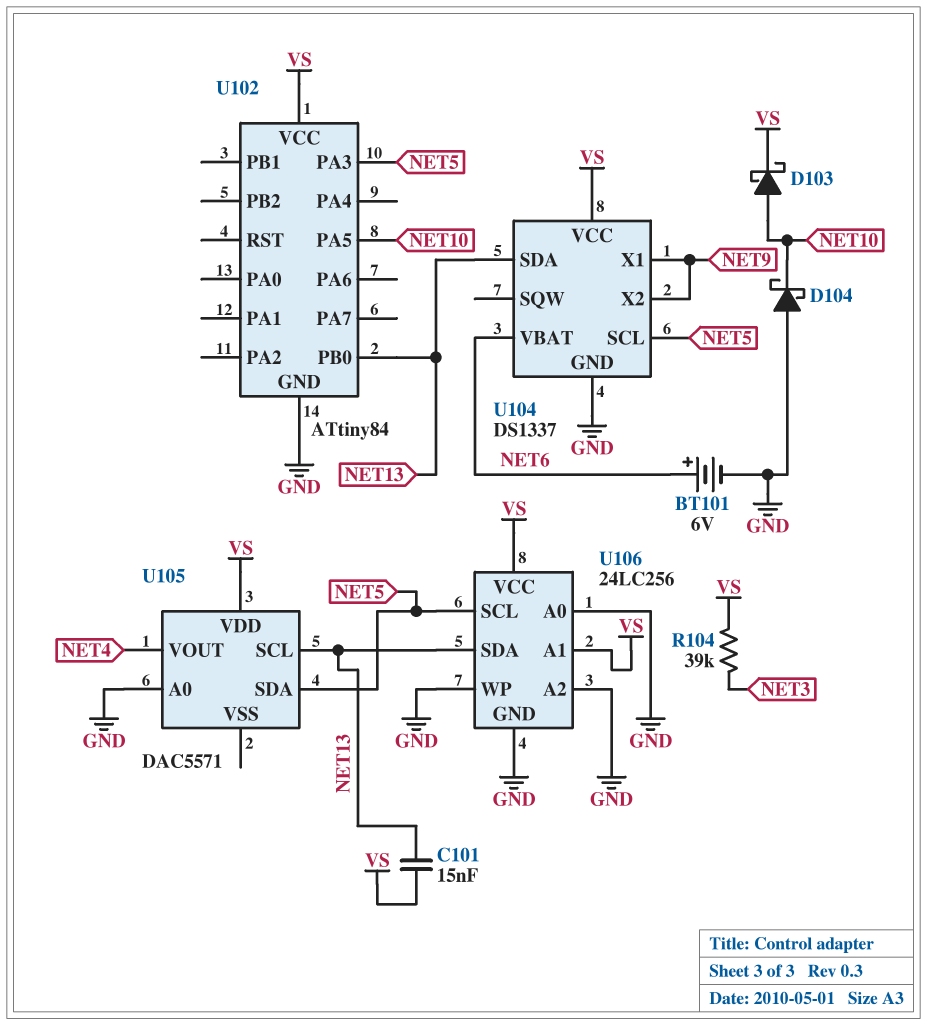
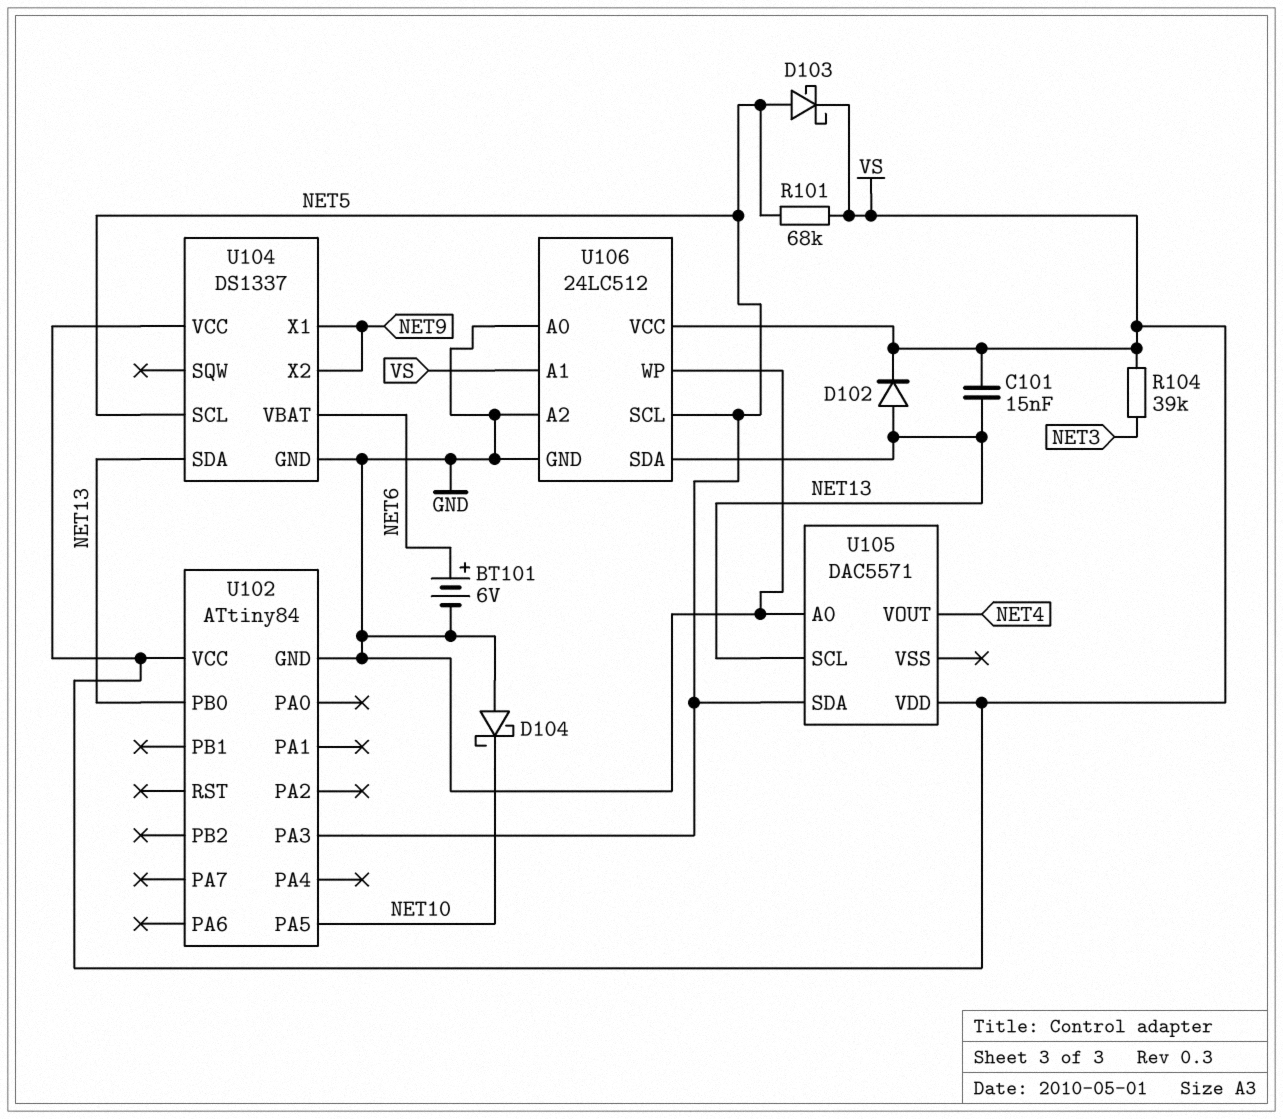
D102: none -> diode (A NET13, K VS)
D103: schottky (A NET10, K VS) -> schottky (A NET5, K VS)
R101: none -> 68k (NET5, VS)
U106: 24LC256 -> 24LC512

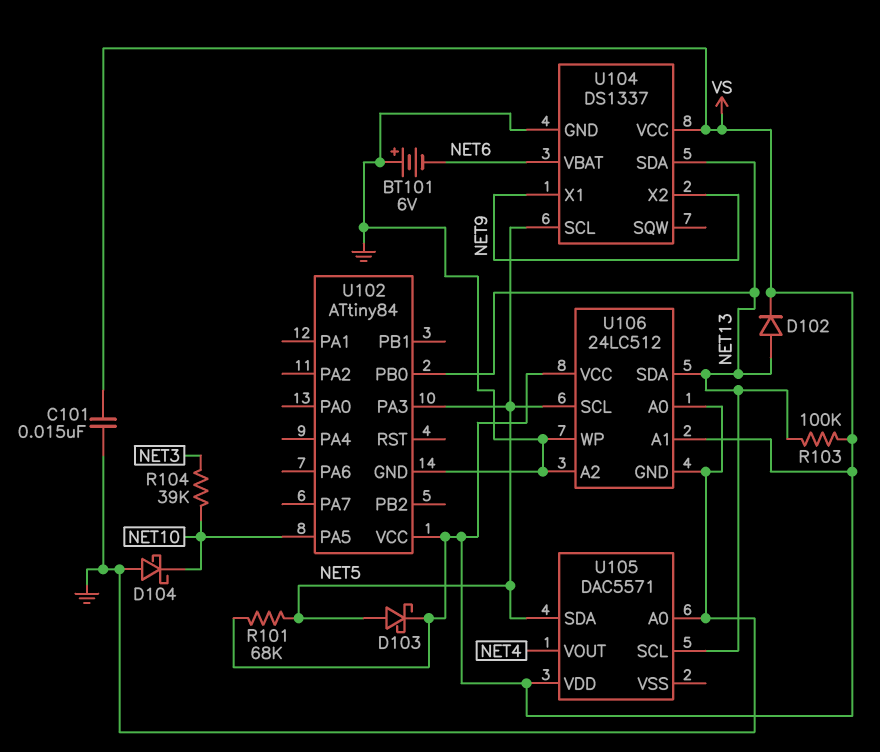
BT101: 6V (plus NET6, minus GND) -> 6V (plus GND, minus NET6)
C101: 15nF (NET13, VS) -> 15nF (GND, VS)
R103: none -> 100k (NET13, VS)
R104: 39k (NET3, VS) -> 39k (NET3, NET10)

